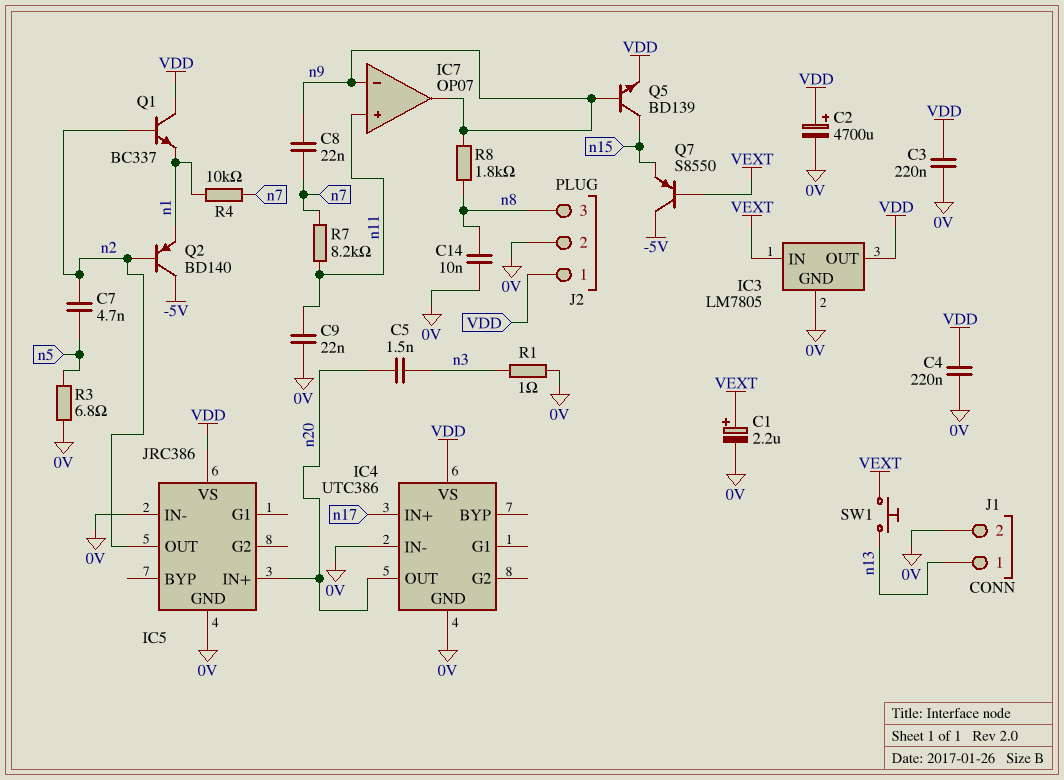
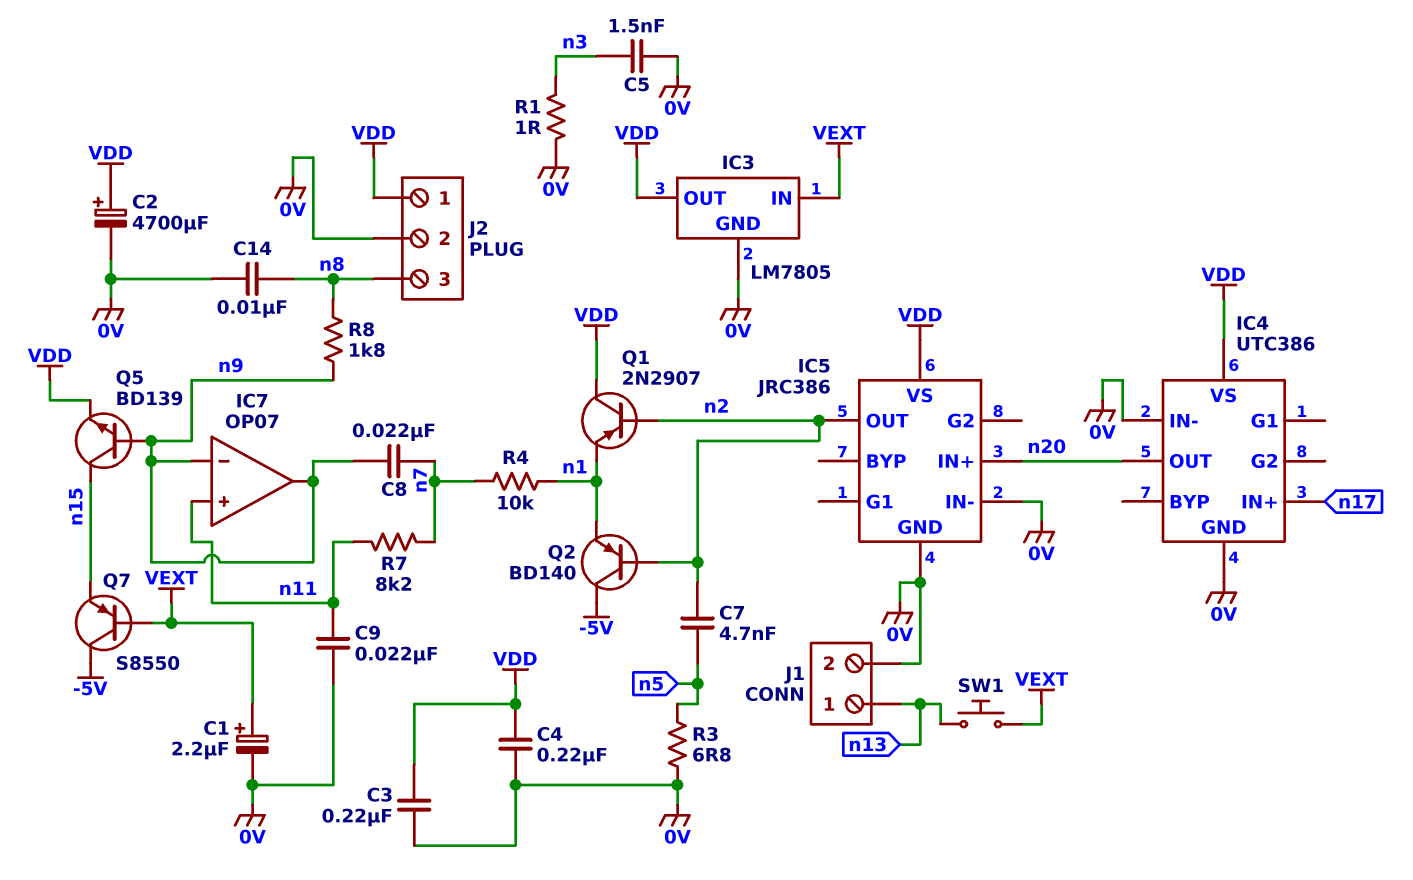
C5: 1.5nF (n3, n20) -> 1.5nF (0V, n3)
Q1: NPN BC337 (B n2, C VDD, E n1) -> PNP 2N2907 (B n2, C VDD, E n1)

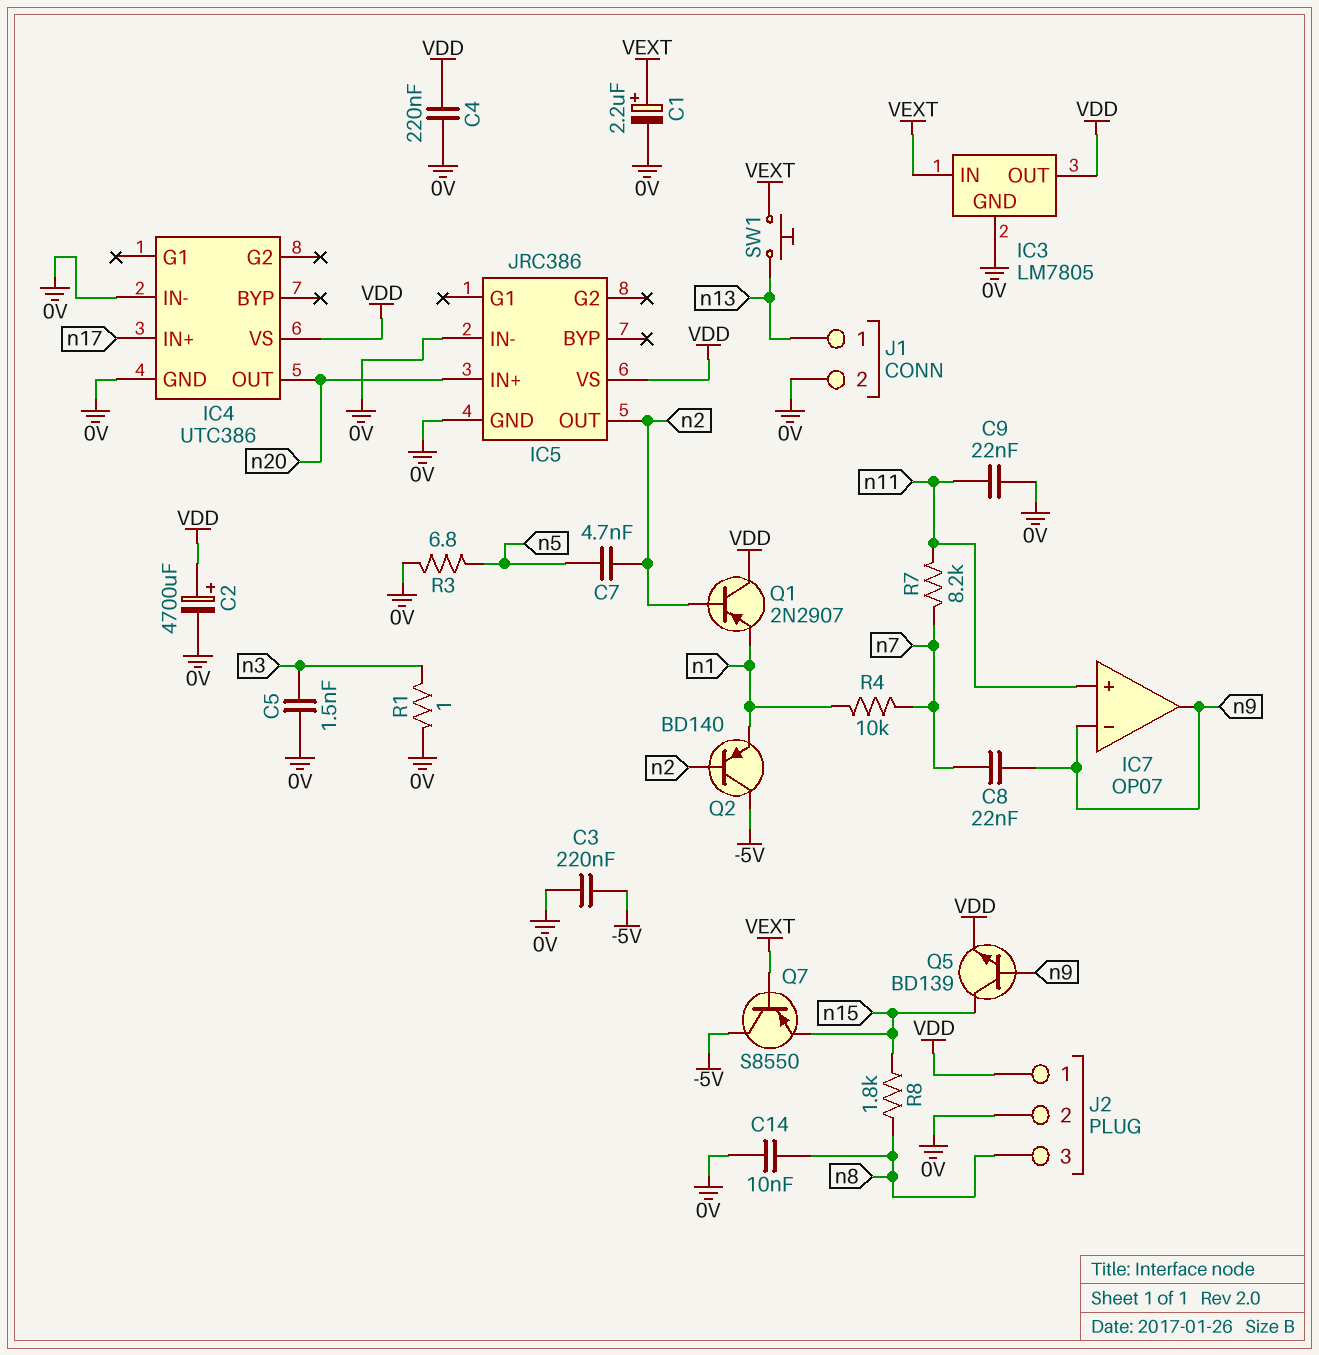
C3: 220nF (0V, VDD) -> 220nF (-5V, 0V)
R8: 1.8k (n8, n9) -> 1.8k (n8, n15)

